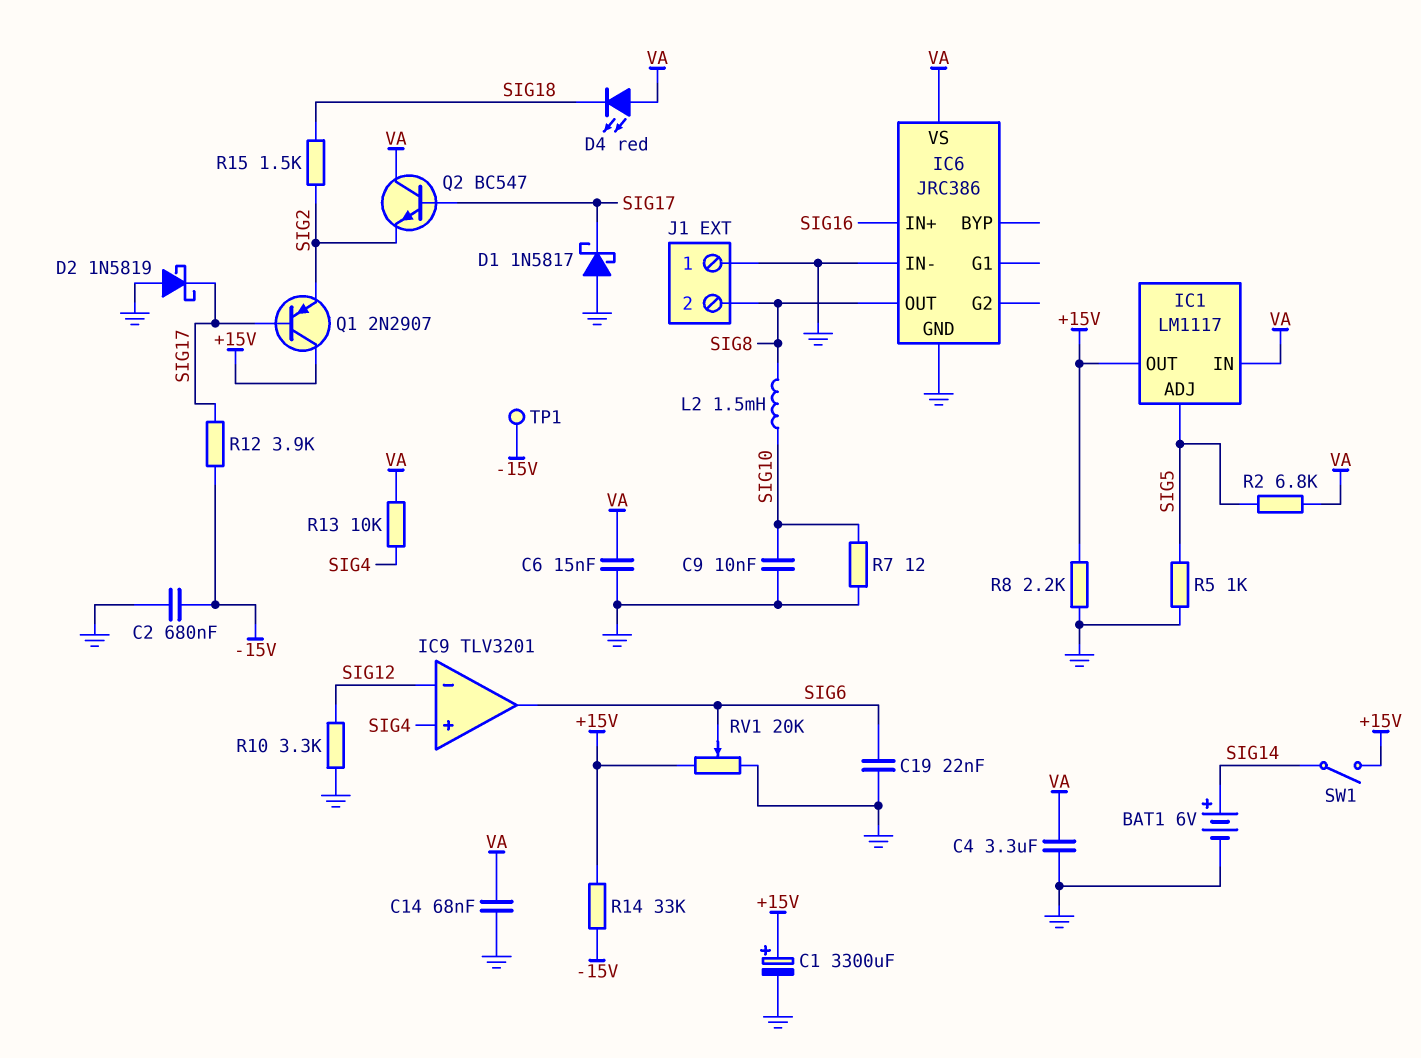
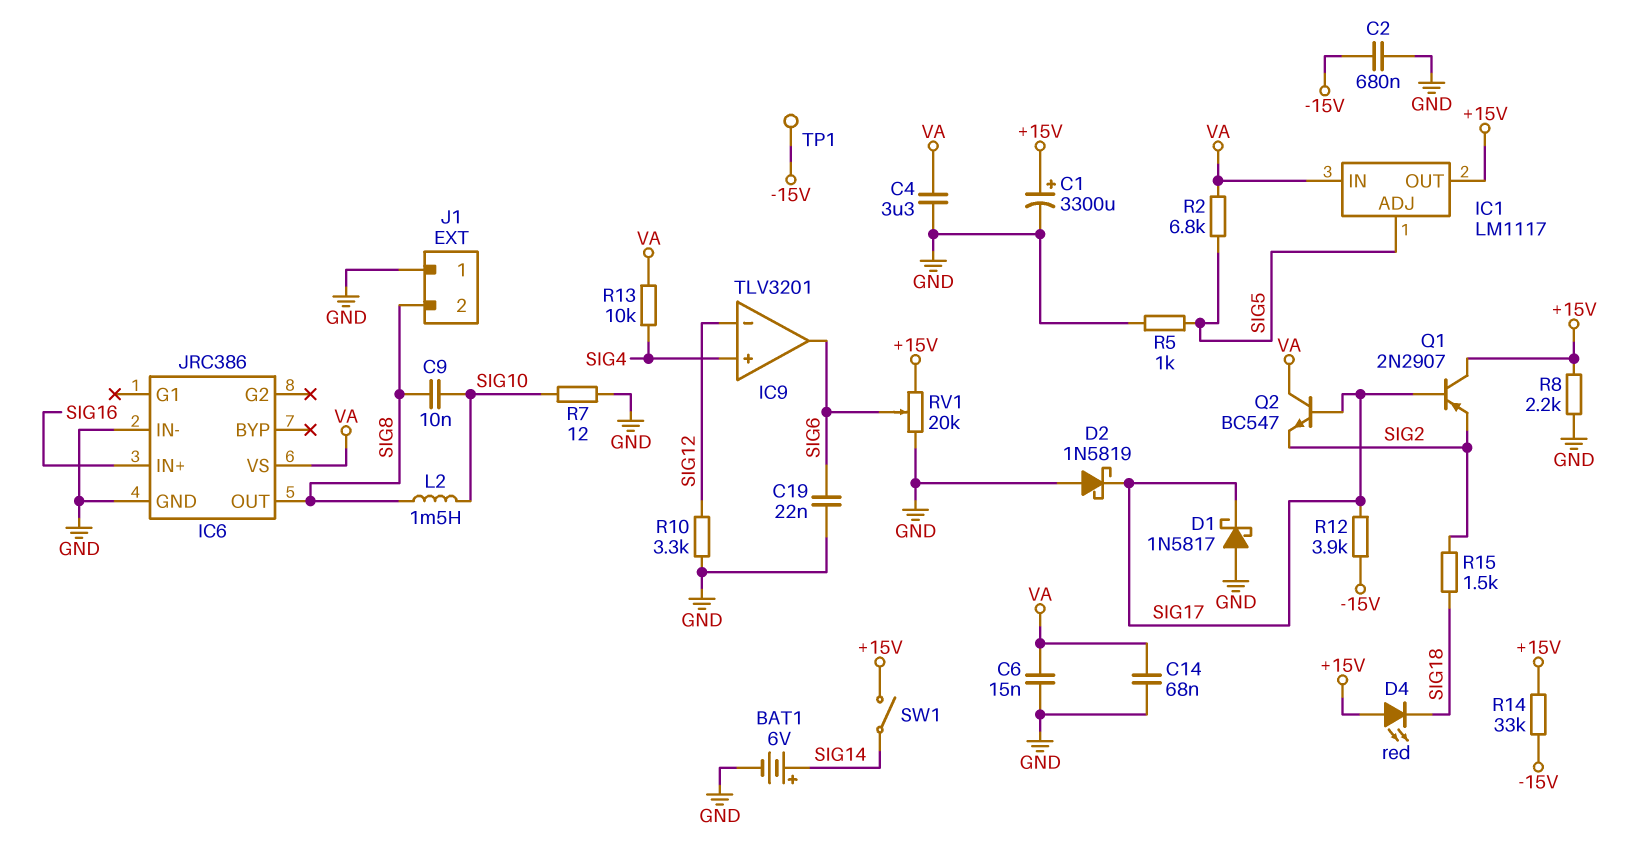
C9: 10nF (GND, SIG10) -> 10nF (SIG8, SIG10)
D4: LED red (A VA, K SIG18) -> LED red (A +15V, K SIG18)

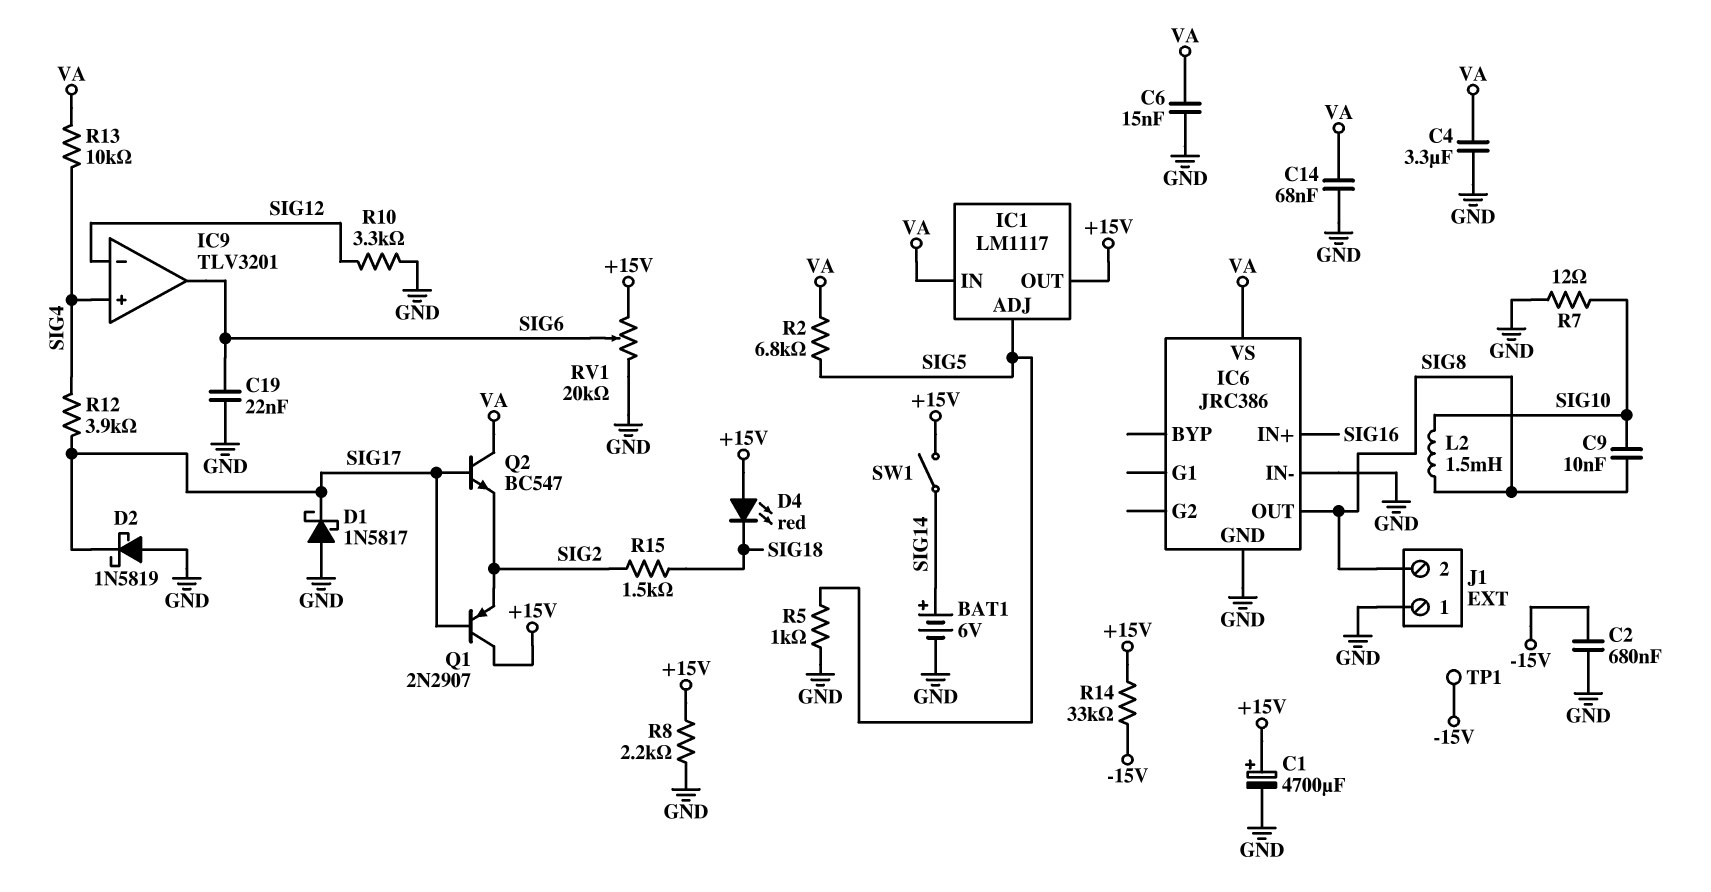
C1: 3300uF (plus +15V, minus GND) -> 4700uF (plus +15V, minus GND)
R12: 3.9k (-15V, SIG17) -> 3.9k (SIG4, SIG17)

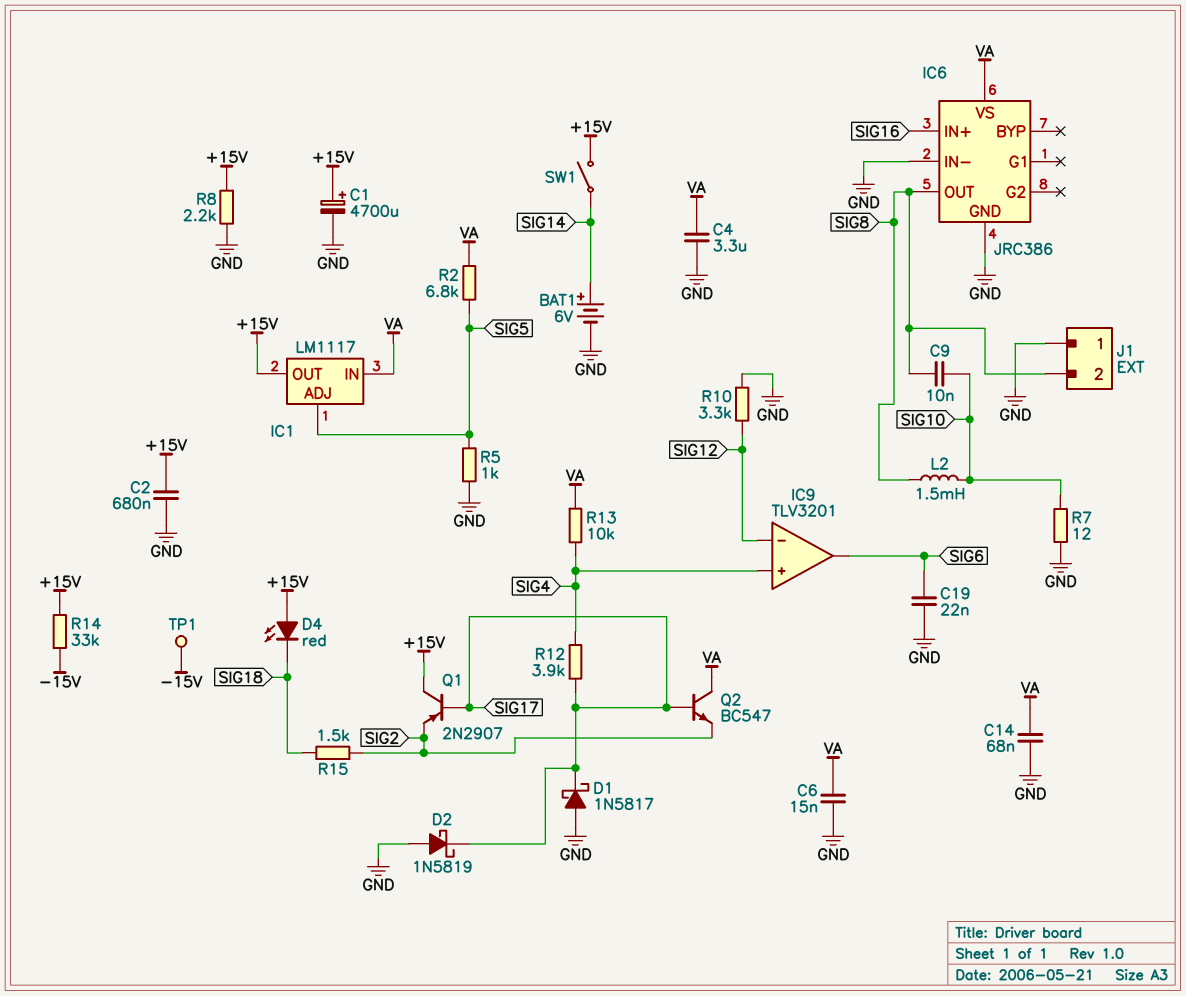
C2: 680nF (-15V, GND) -> 680nF (+15V, GND)
RV1: 20k (+15V, GND, wiper SIG6) -> none

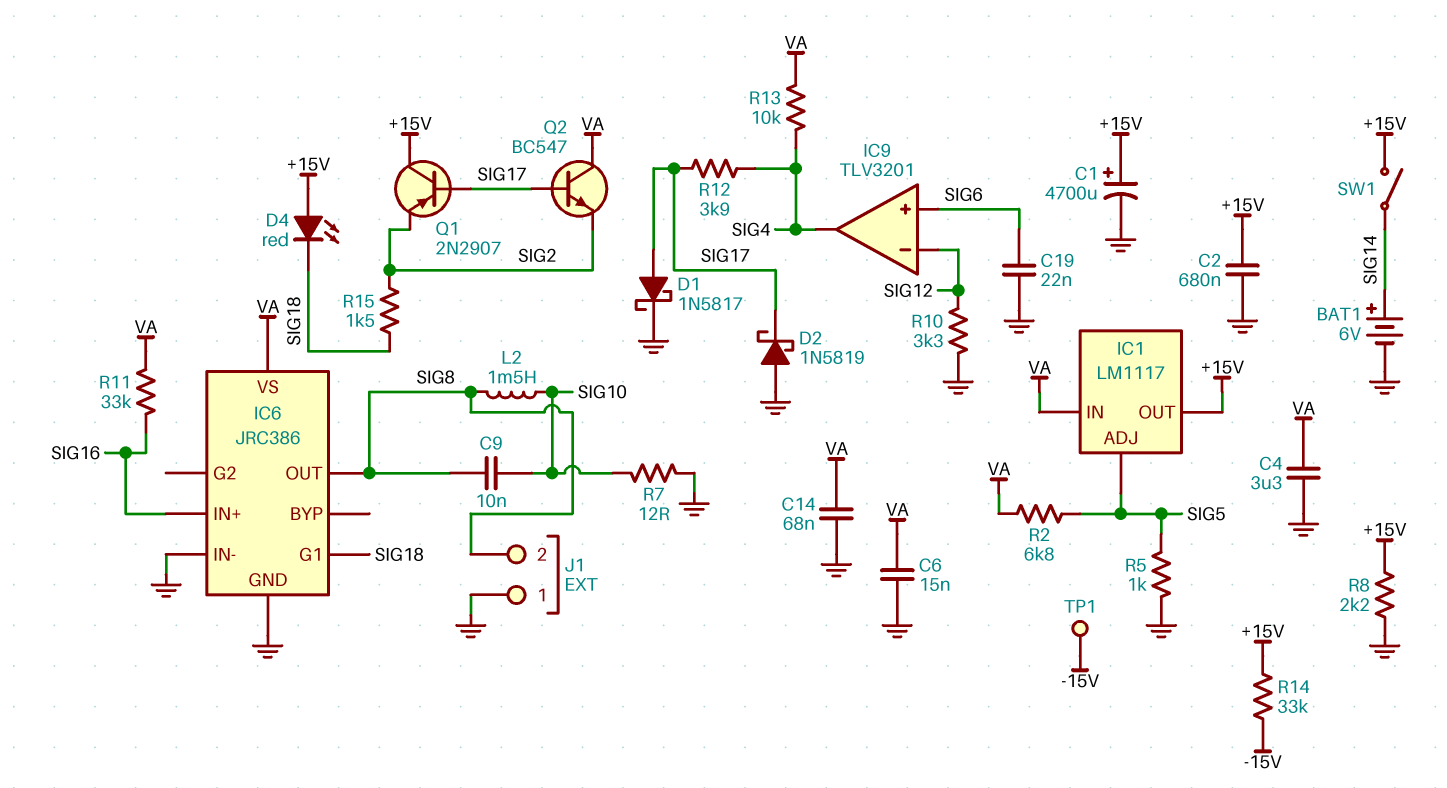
D1: schottky 1N5817 (A GND, K SIG17) -> schottky 1N5817 (A SIG17, K GND)
IC6 pin G1: none -> SIG18
IC9 pin in+: SIG4 -> SIG6
IC9 pin out: SIG6 -> SIG4
R11: none -> 33k (SIG16, VA)

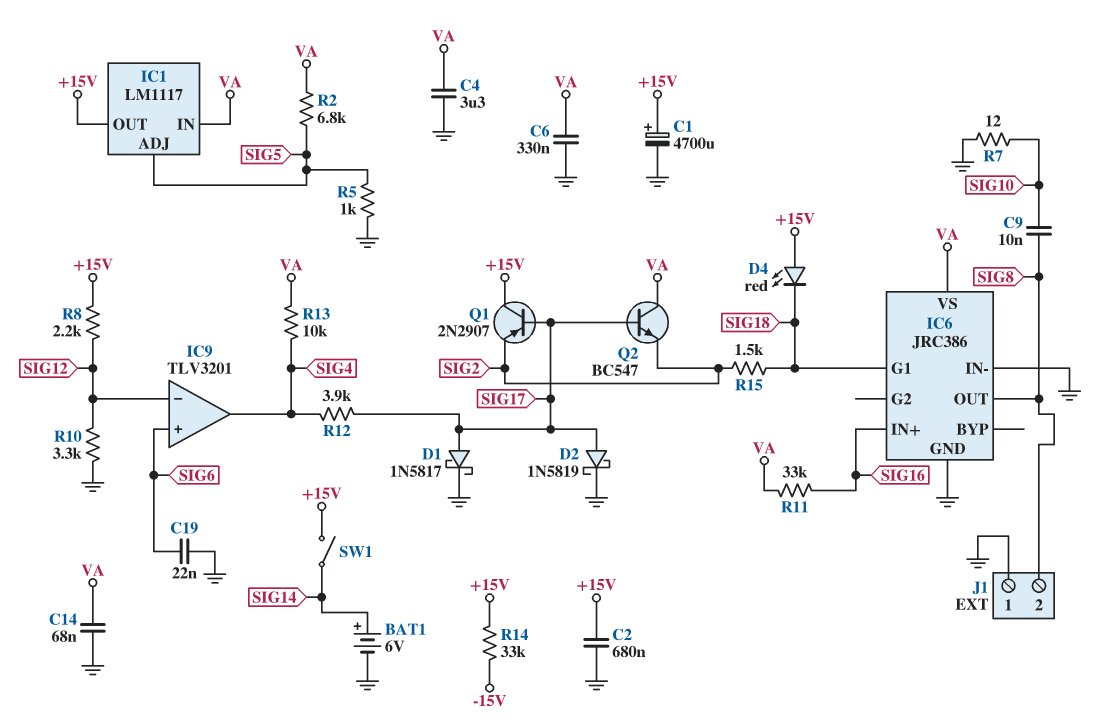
C6: 15nF (GND, VA) -> 330nF (GND, VA)
D2: schottky 1N5819 (A GND, K SIG17) -> schottky 1N5819 (A SIG17, K GND)
L2: 1.5mH (SIG8, SIG10) -> none
R8: 2.2k (+15V, GND) -> 2.2k (+15V, SIG12)
TP1: test point (-15V) -> none

